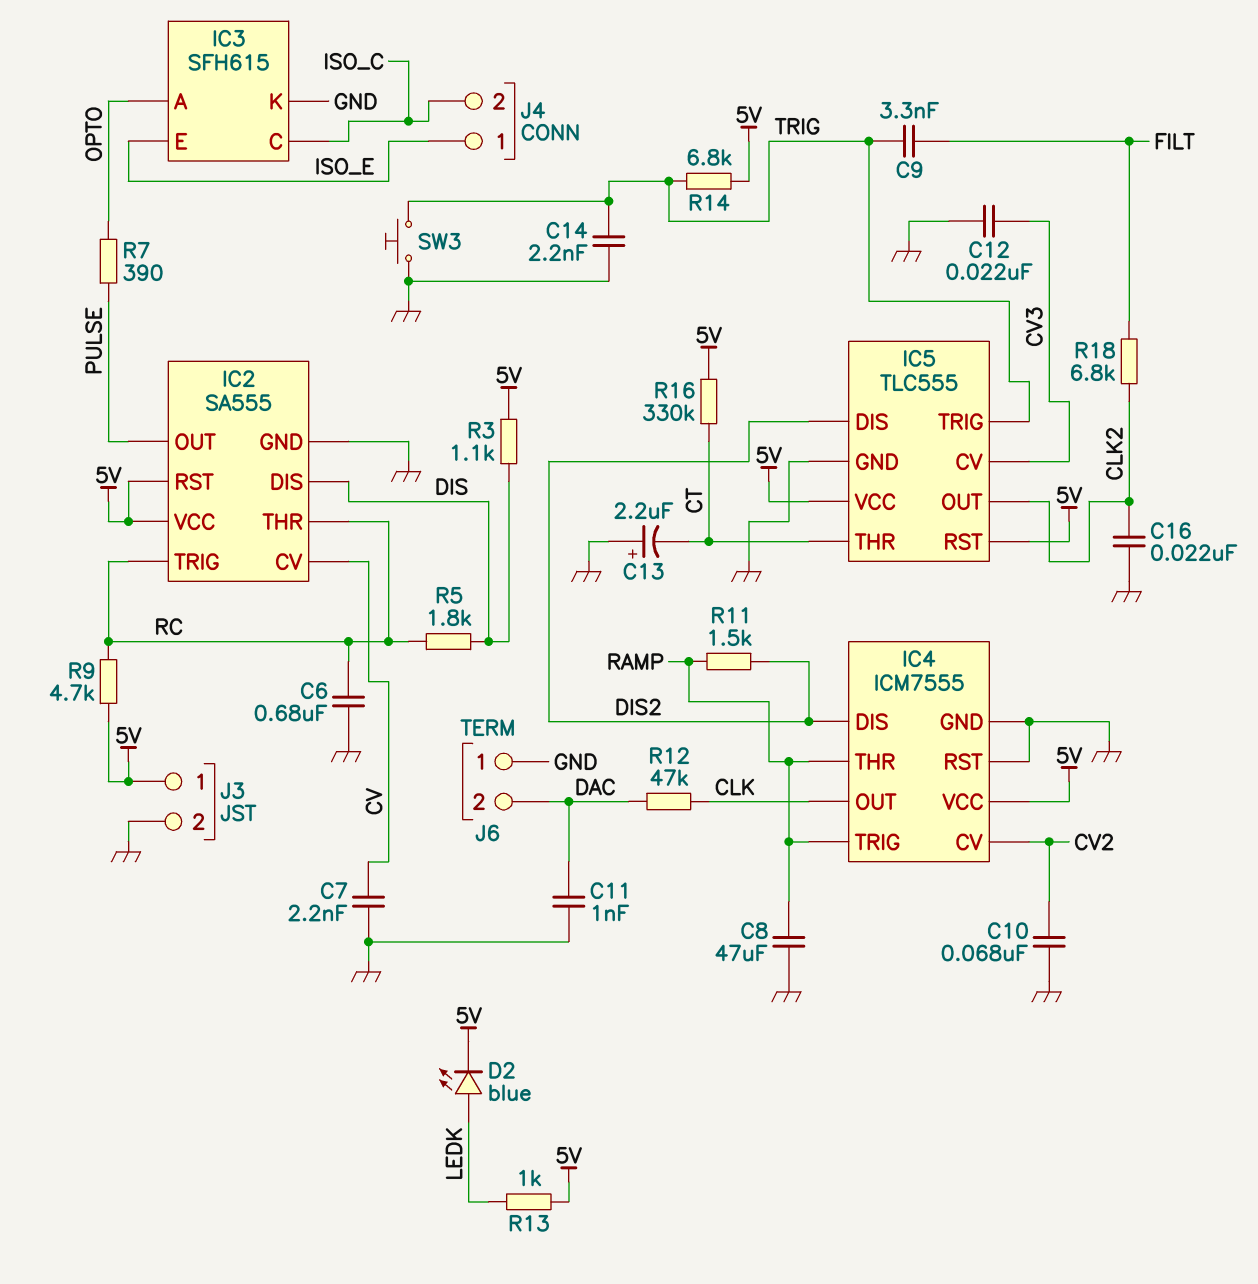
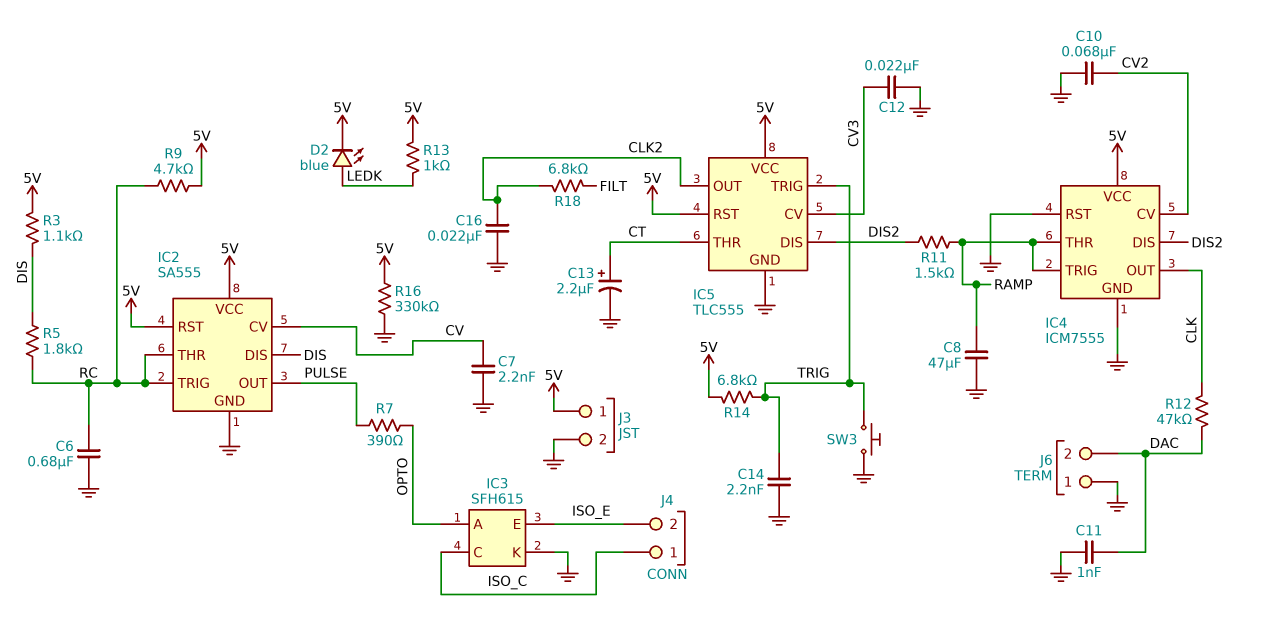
C9: 3.3nF (FILT, TRIG) -> none
C13: 2.2uF (plus GND, minus CT) -> 2.2uF (plus CT, minus GND)
J4 pin 1: ISO_E -> ISO_C
J4 pin 2: ISO_C -> ISO_E
R16: 330k (5V, CT) -> 330k (5V, GND)

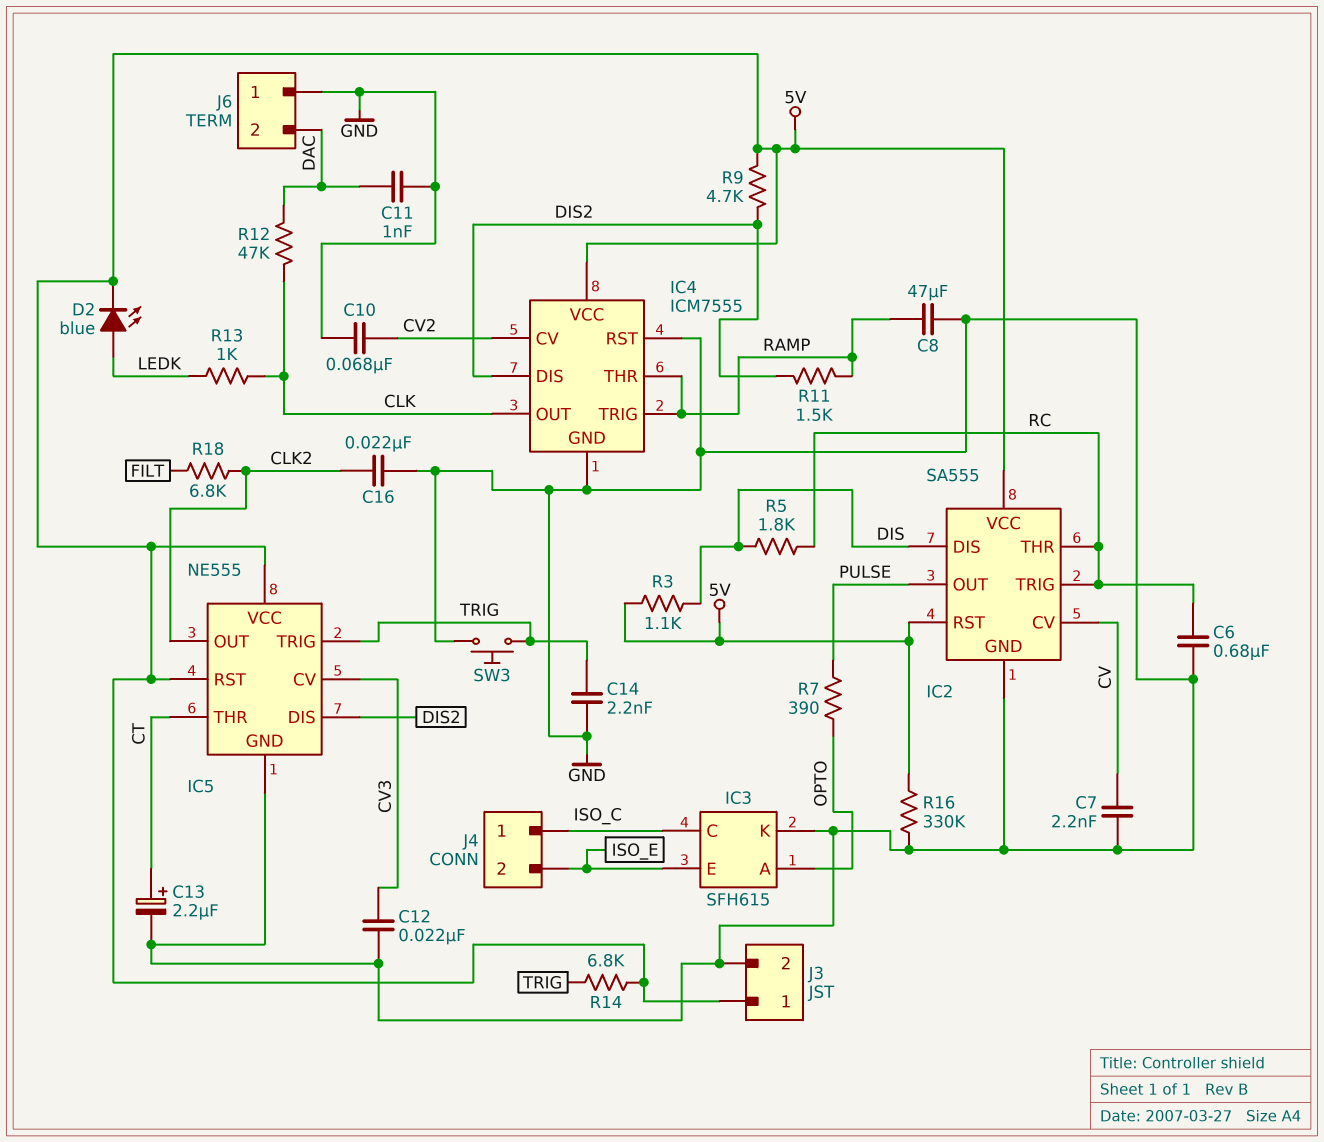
IC5: TLC555 -> NE555
R9: 4.7k (5V, RC) -> 4.7k (5V, DIS2)
R13: 1k (5V, LEDK) -> 1k (CLK, LEDK)

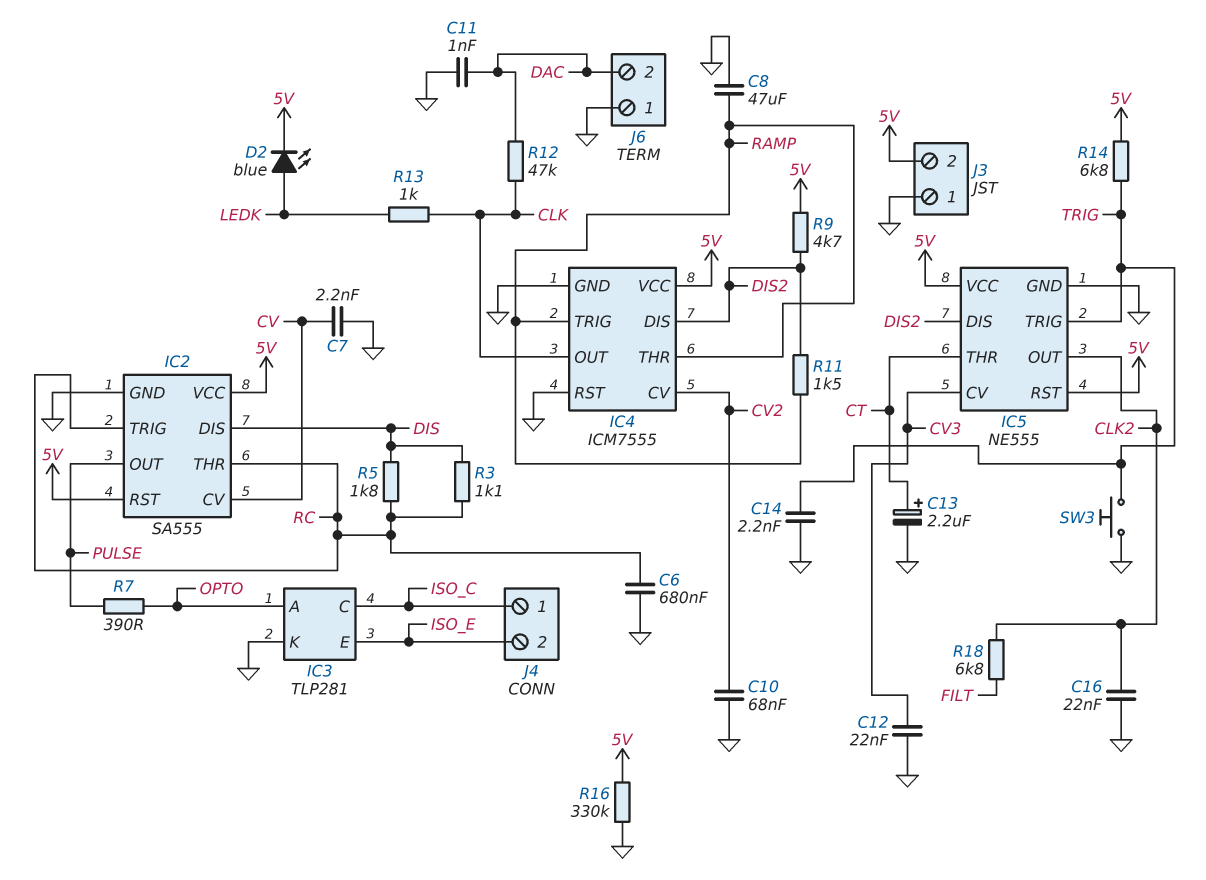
IC3: SFH615 -> TLP281
J3 pin 1: 5V -> GND
J3 pin 2: GND -> 5V
R3: 1.1k (5V, DIS) -> 1.1k (DIS, RC)

